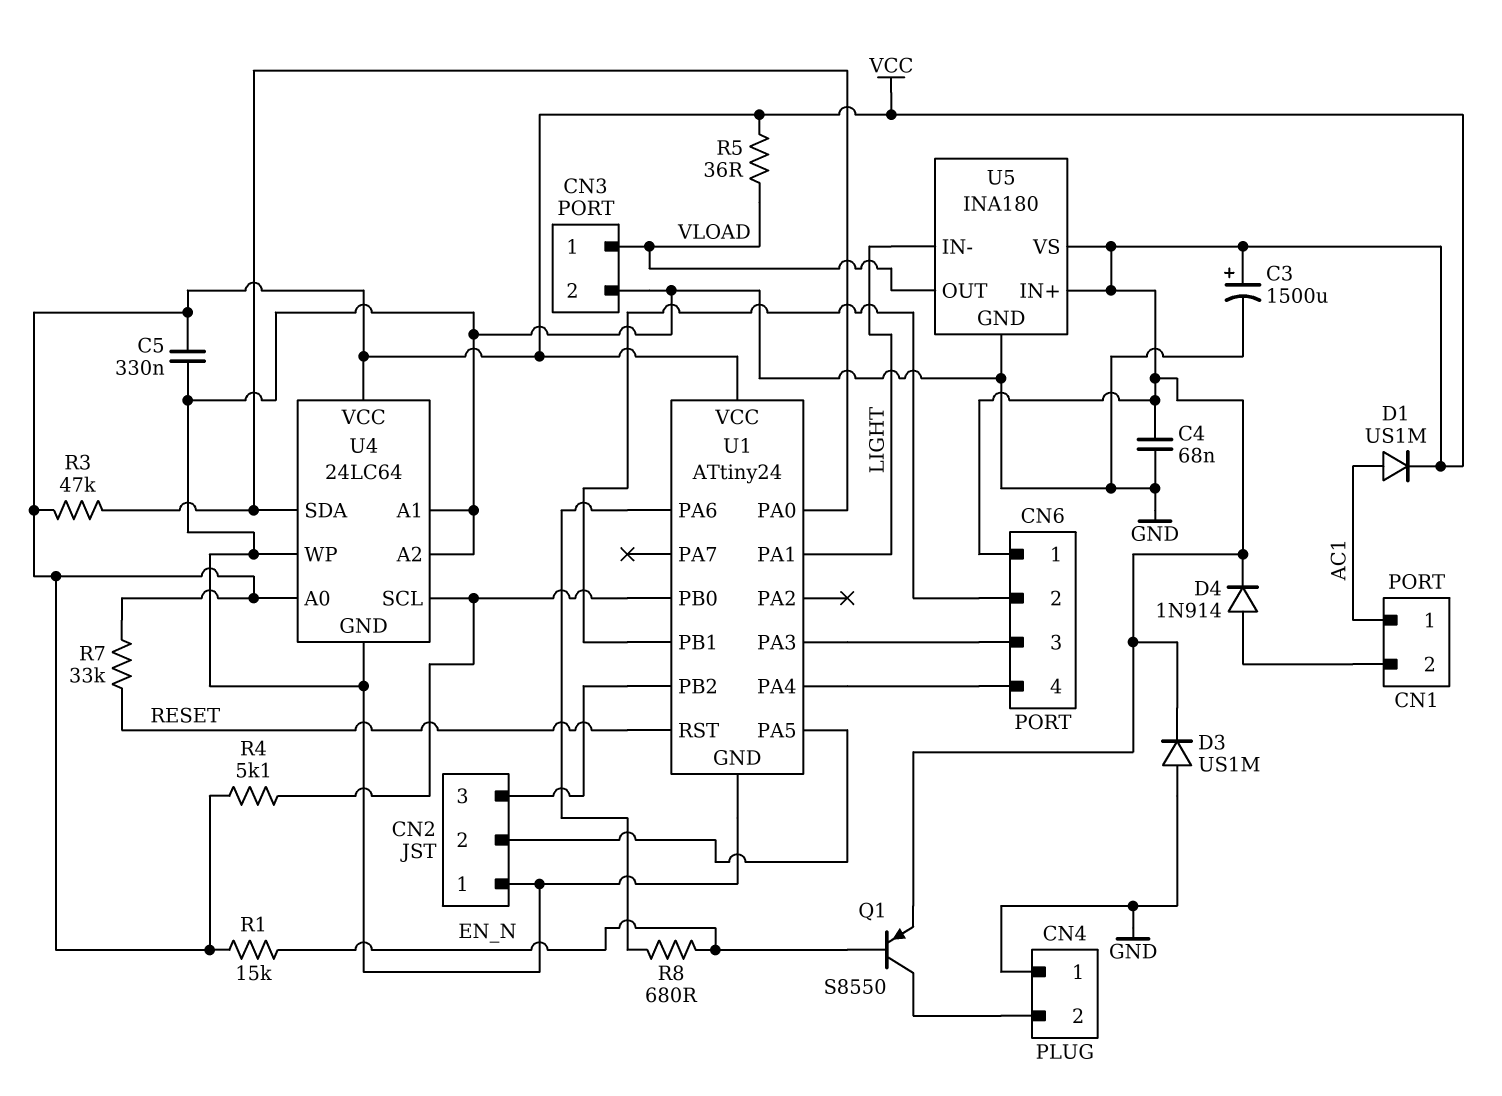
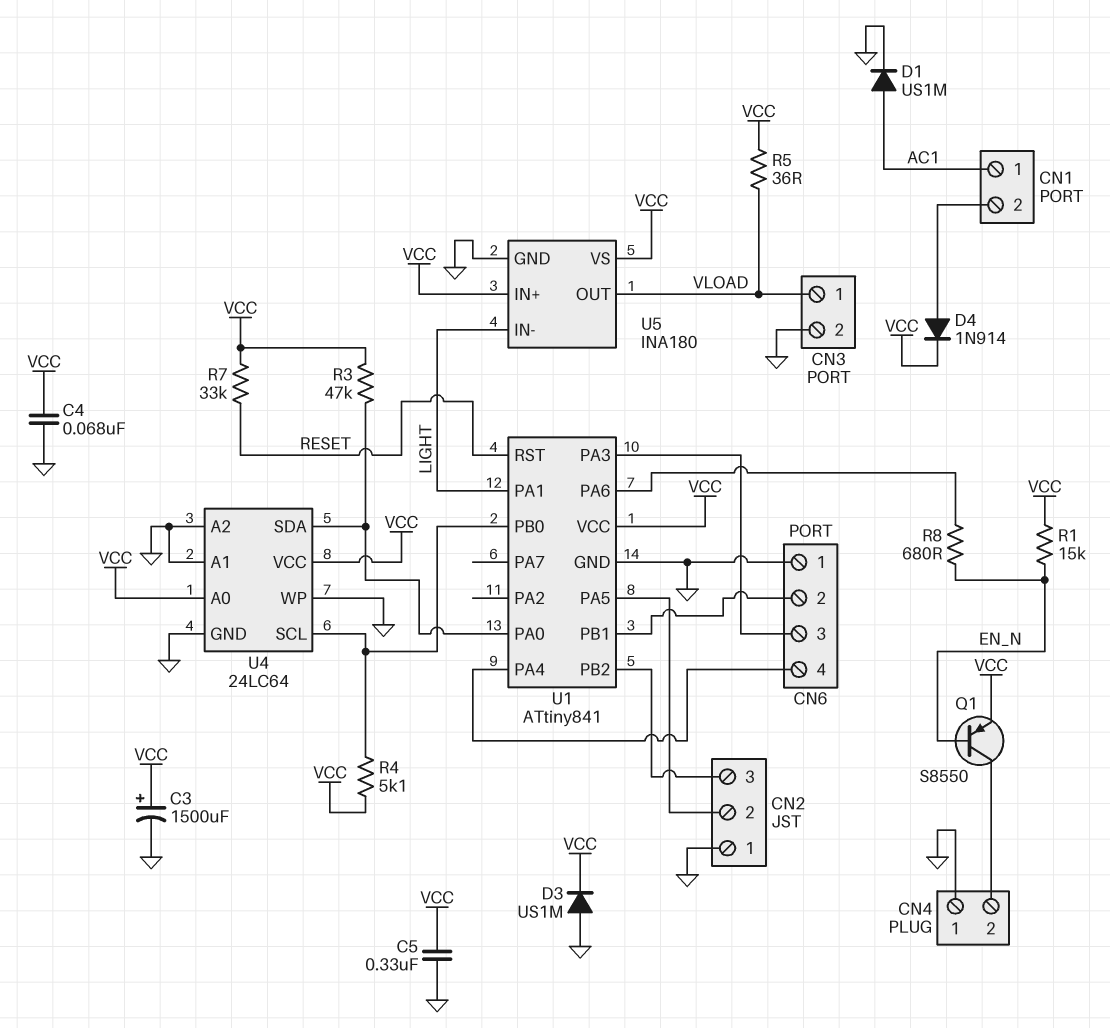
CN6 pin 1: VCC -> GND
D1: diode US1M (A AC1, K VCC) -> diode US1M (A AC1, K GND)
U1: ATtiny24 -> ATtiny841

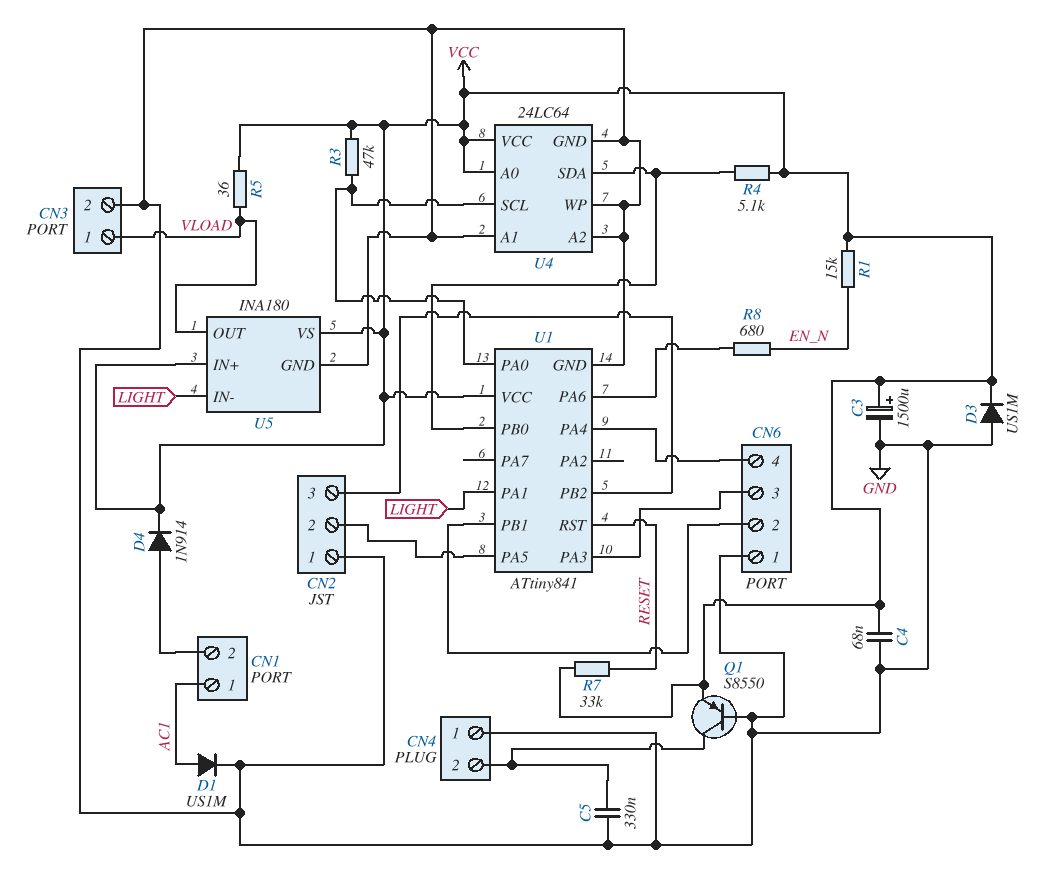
C5: 330nF (GND, VCC) -> 330nF (CN4/2, GND)
Q1: PNP S8550 (B EN_N, C CN4/2, E VCC) -> PNP S8550 (B GND, C CN4/2, E VCC)
U4 pin SCL: U1/PB0 -> U1/PA0
U4 pin SDA: U1/PA0 -> U1/PB0

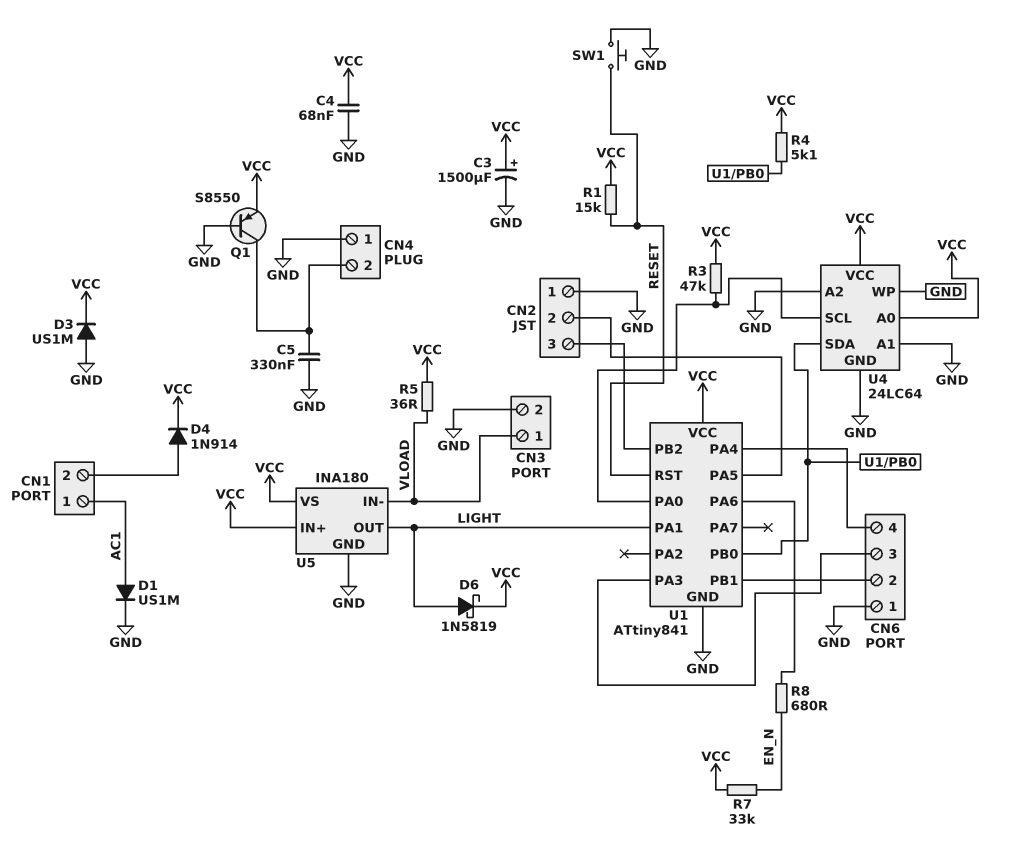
D6: none -> schottky 1N5819 (A LIGHT, K VCC)
R1: 15k (EN_N, VCC) -> 15k (RESET, VCC)
R7: 33k (RESET, VCC) -> 33k (EN_N, VCC)
SW1: none -> button (GND, RESET)
U5 pin IN-: LIGHT -> VLOAD
U5 pin OUT: VLOAD -> LIGHT

